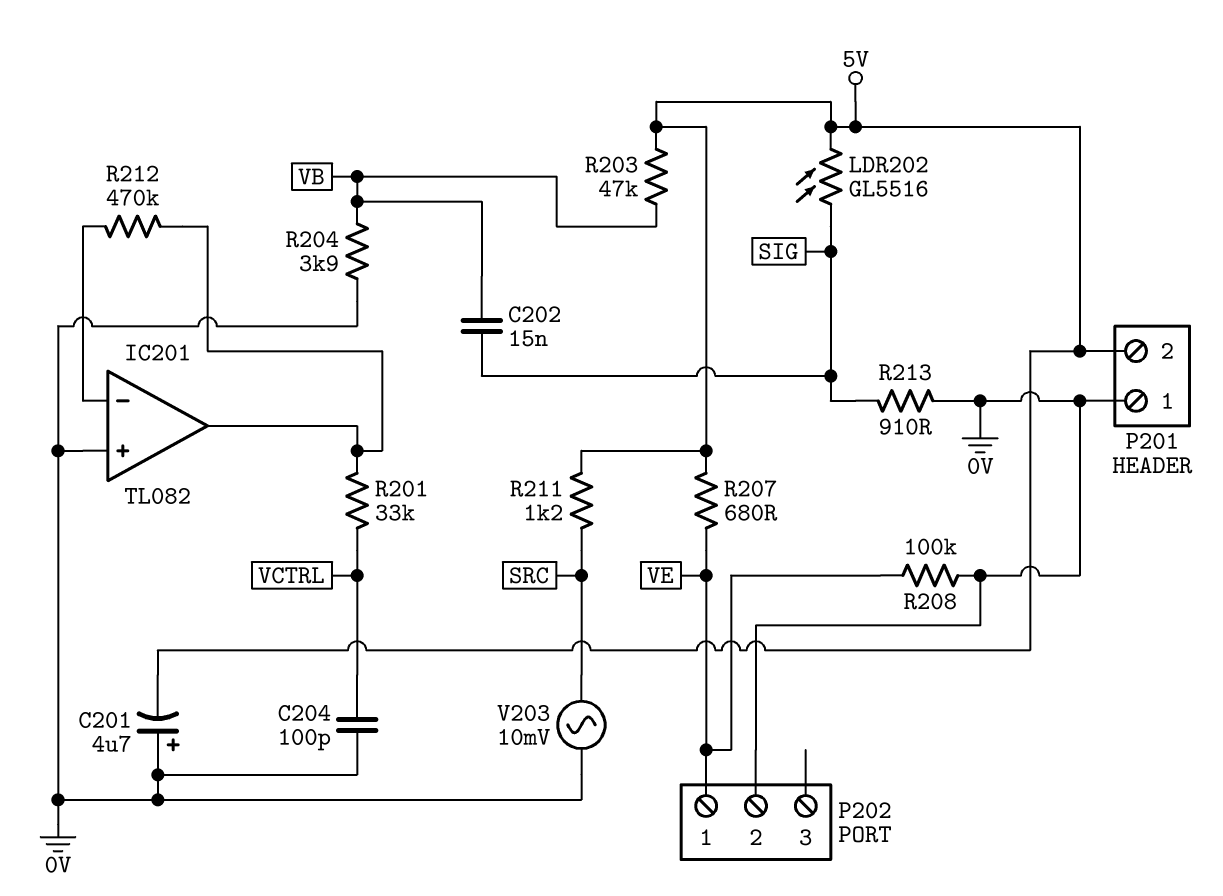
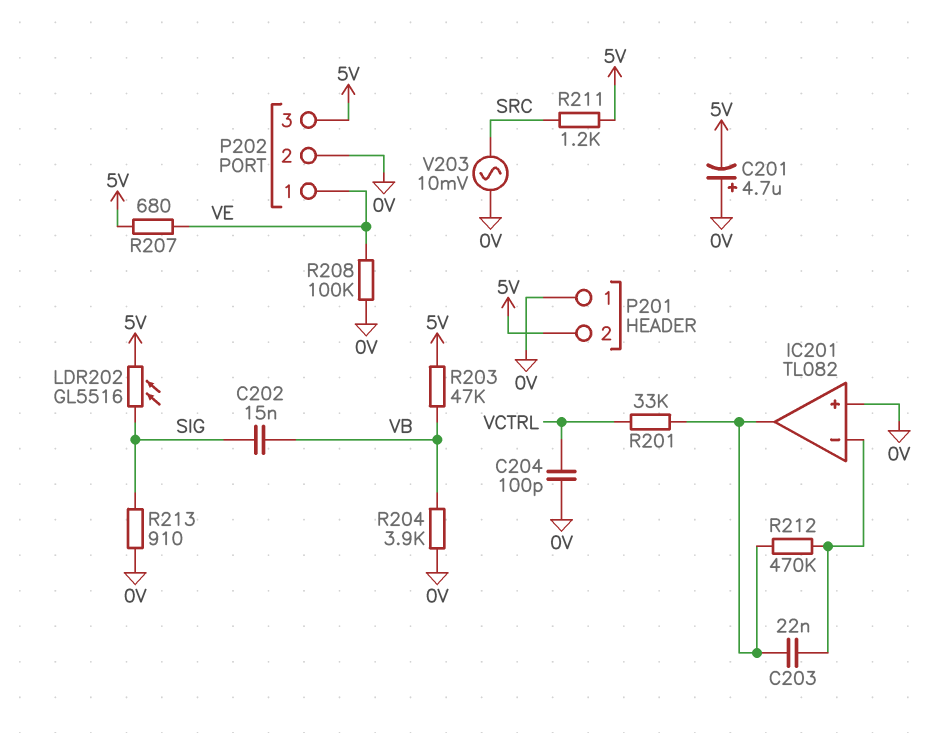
C203: none -> 22nF (IC201/in-, IC201/out)
P202 pin 3: none -> 5V

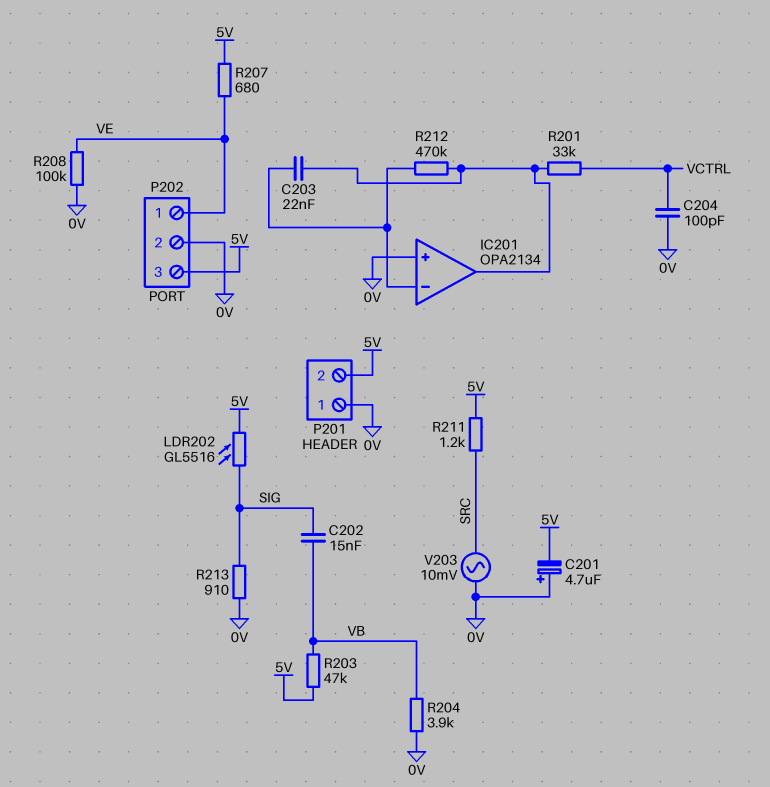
IC201: TL082 -> OPA2134

